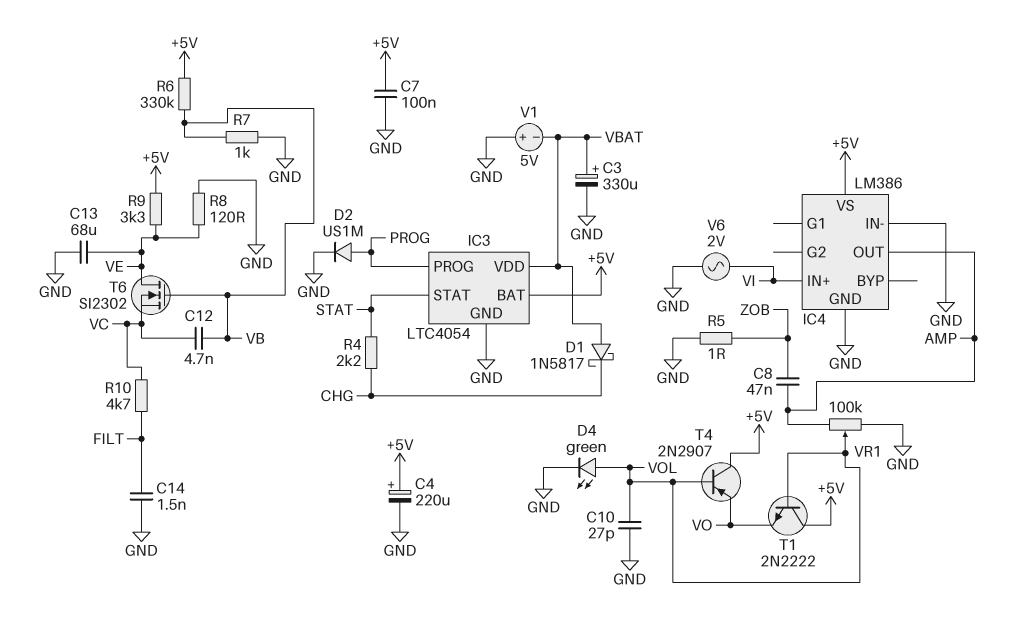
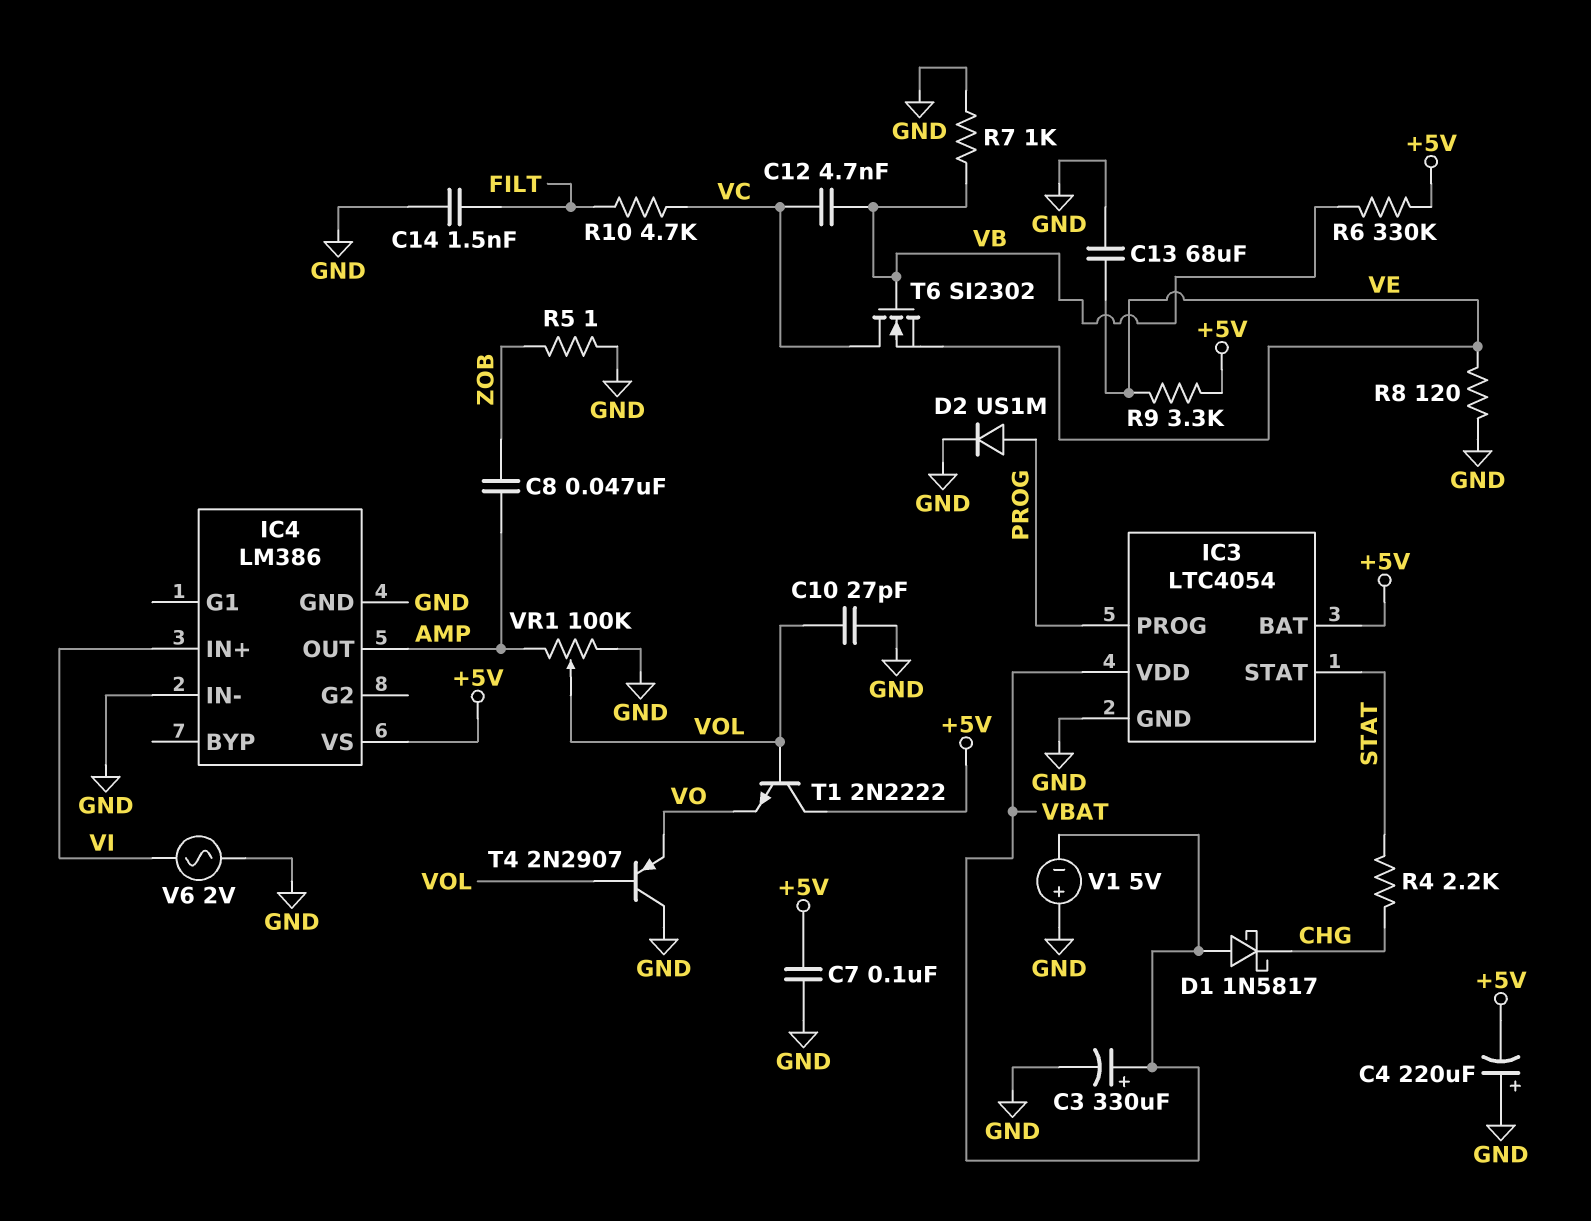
C4: 220uF (plus +5V, minus GND) -> 220uF (plus GND, minus +5V)
D4: LED green (A VOL, K GND) -> none
T4: PNP 2N2907 (B VOL, C +5V, E VO) -> PNP 2N2907 (B VOL, C GND, E VO)
T6: NMOS SI2302 (G VB, D VE, S VC) -> NMOS SI2302 (G VB, D VC, S VE)

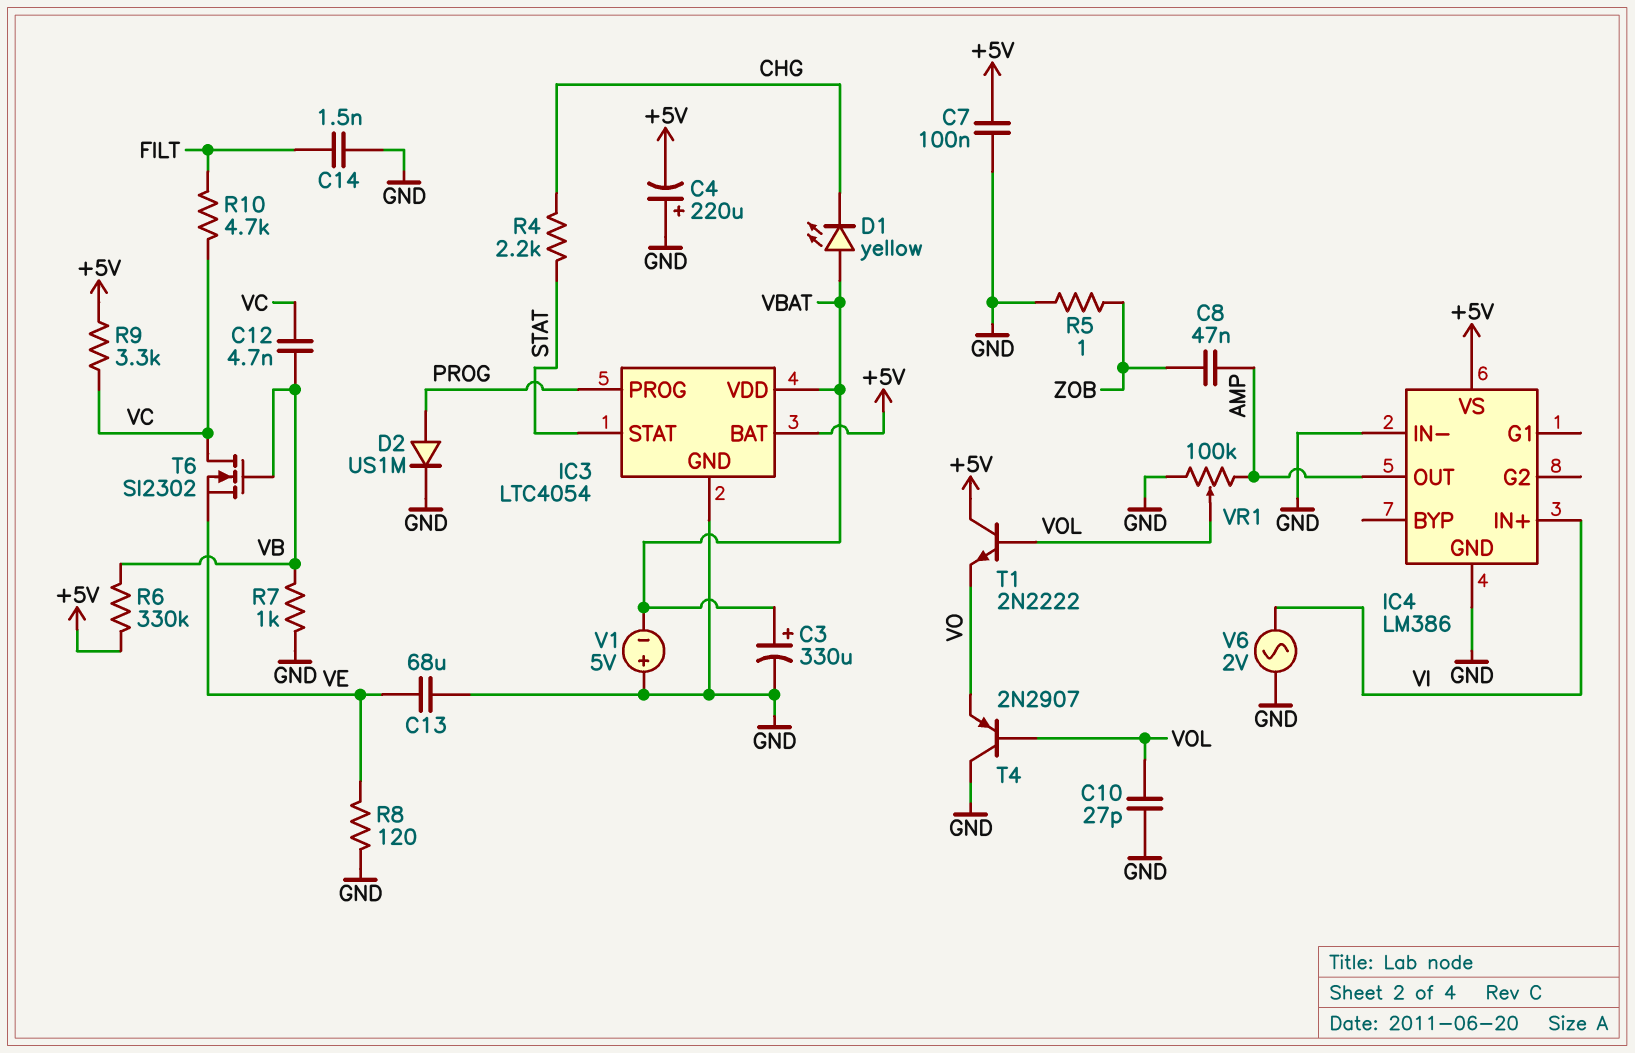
D1: schottky 1N5817 (A VBAT, K CHG) -> LED yellow (A VBAT, K CHG)
R9: 3.3k (+5V, VE) -> 3.3k (+5V, VC)

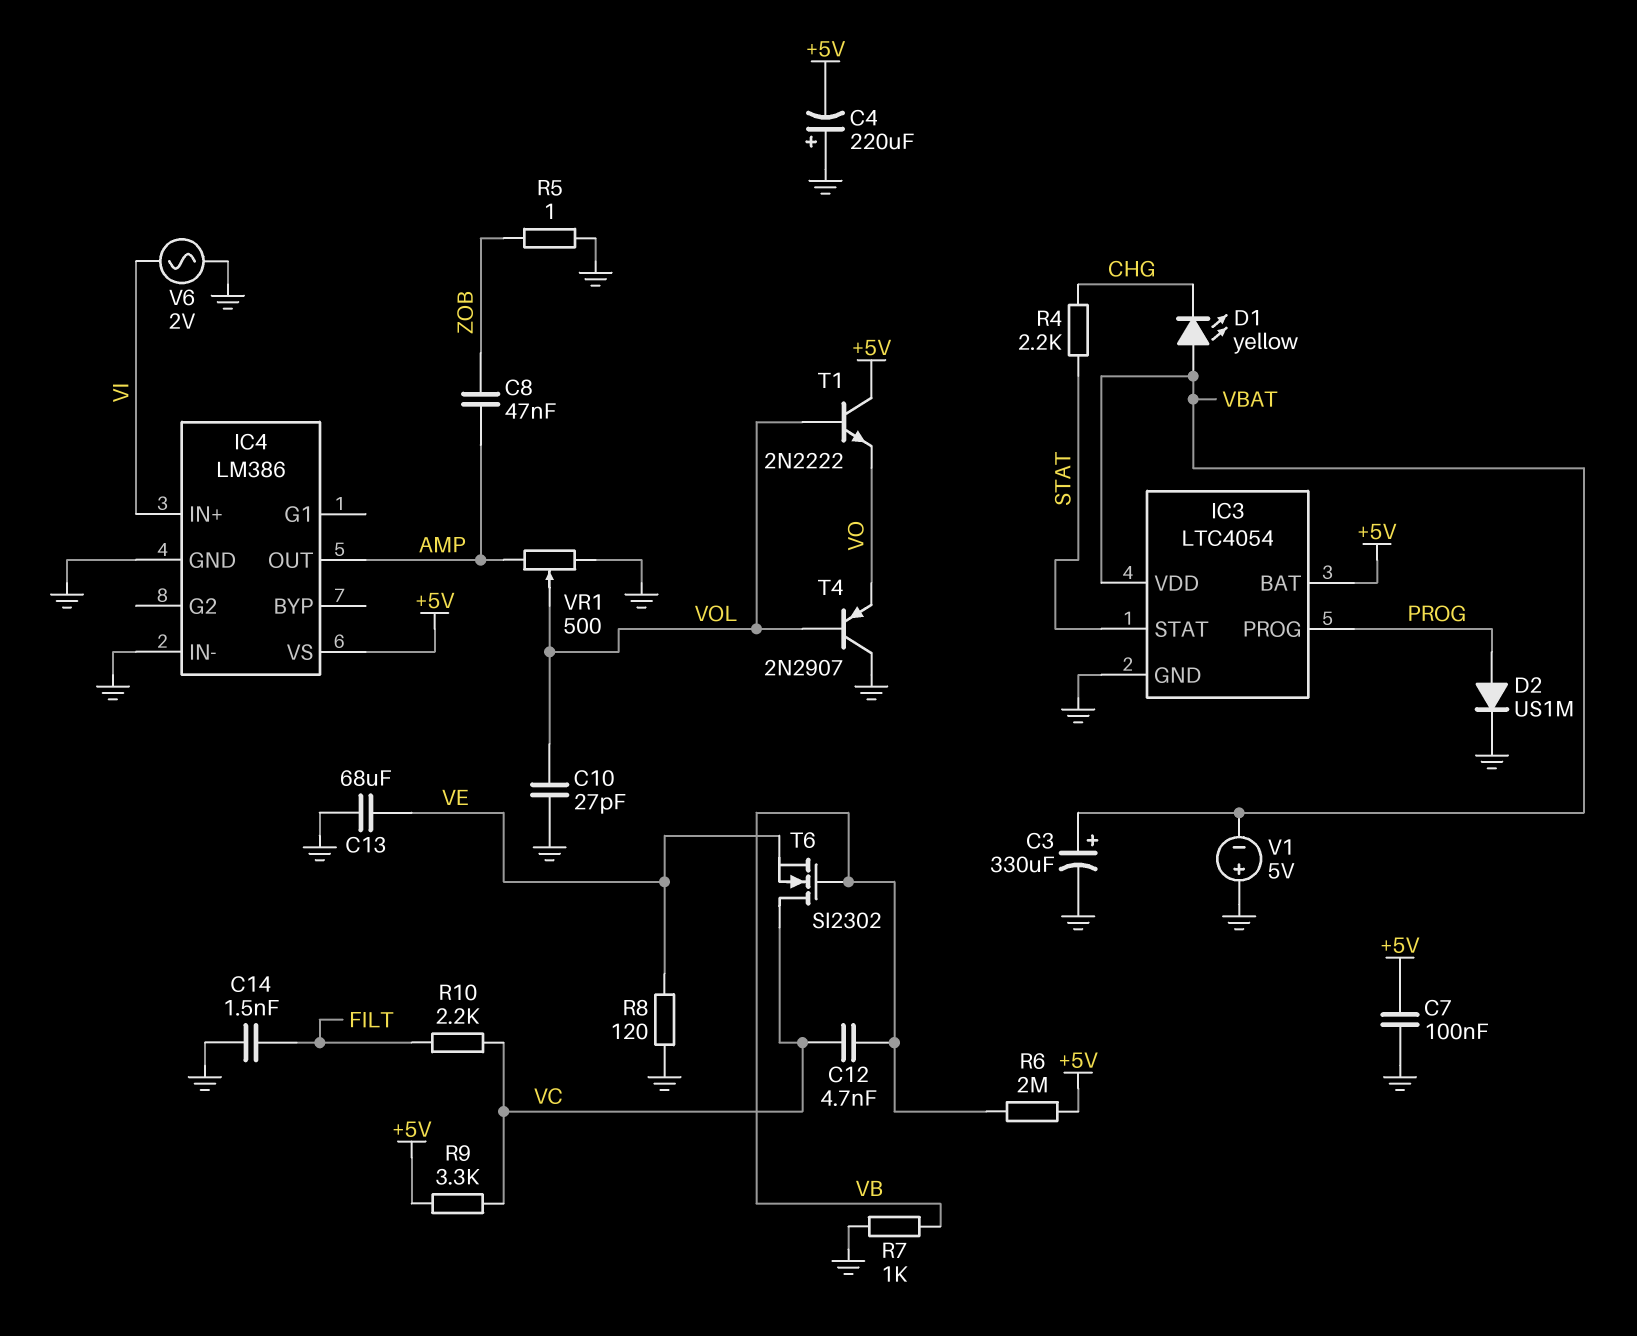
R6: 330k (+5V, VB) -> 2M (+5V, VB)
R10: 4.7k (FILT, VC) -> 2.2k (FILT, VC)
VR1: 100k (AMP, GND, wiper VOL) -> 500 (AMP, GND, wiper VOL)

